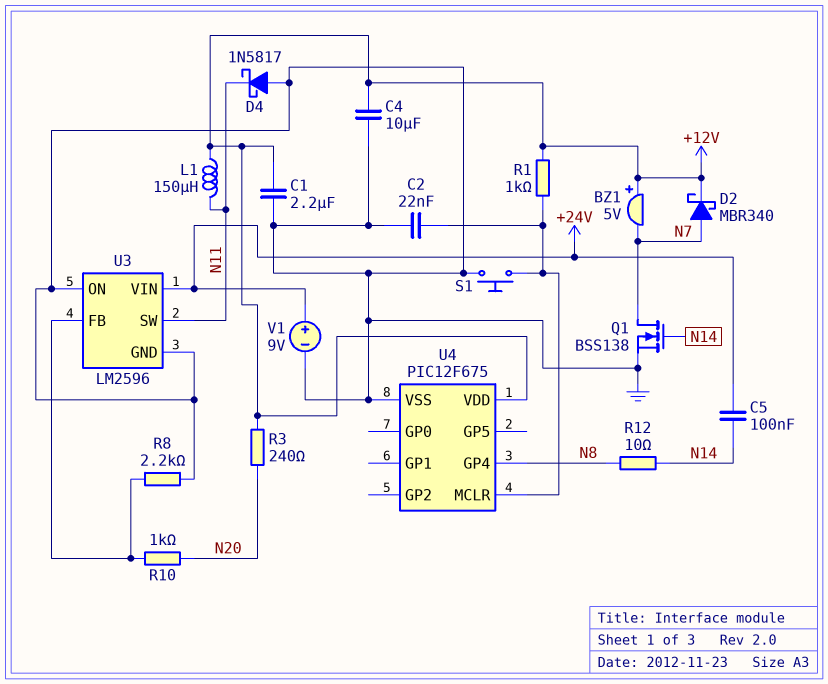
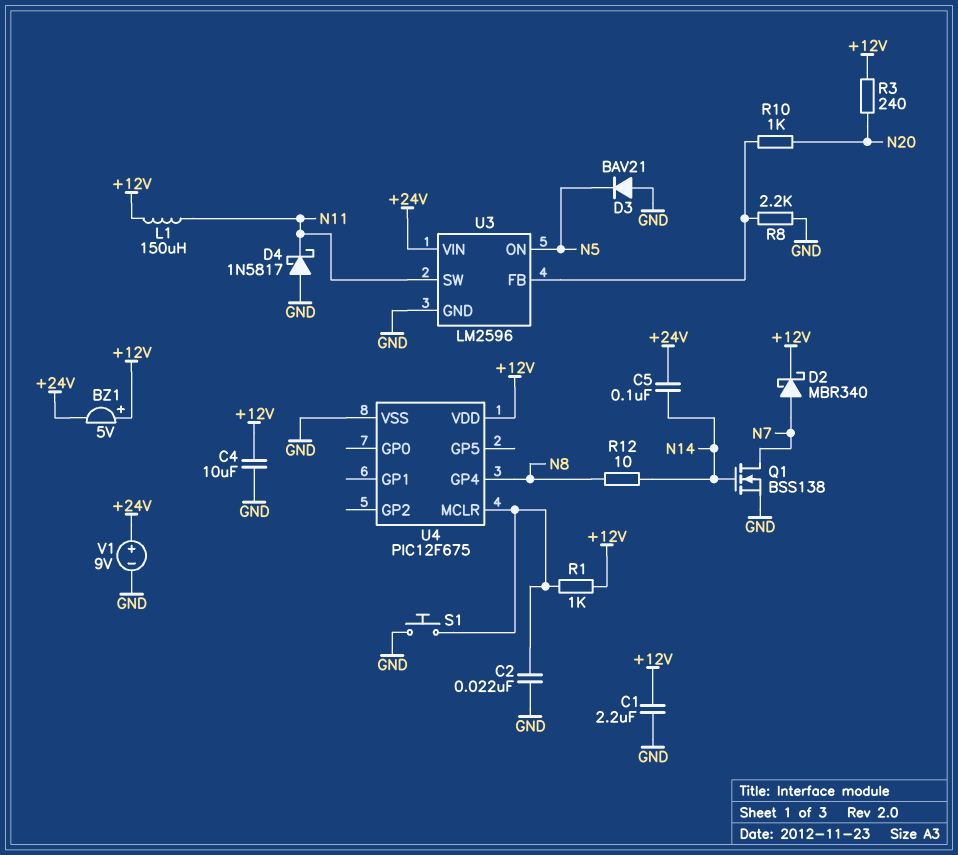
BZ1: buzzer 5V (plus +12V, minus N7) -> buzzer 5V (plus +12V, minus +24V)
D3: none -> diode BAV21 (A GND, K N5)
U3 pin ON: GND -> N5

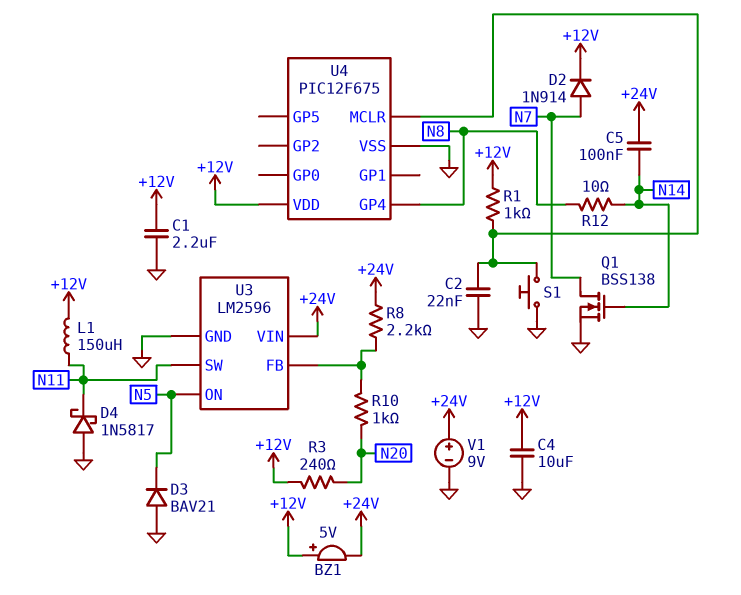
D2: schottky MBR340 (A N7, K +12V) -> diode 1N914 (A N7, K +12V)
R8: 2.2k (GND, U3/FB) -> 2.2k (+24V, U3/FB)

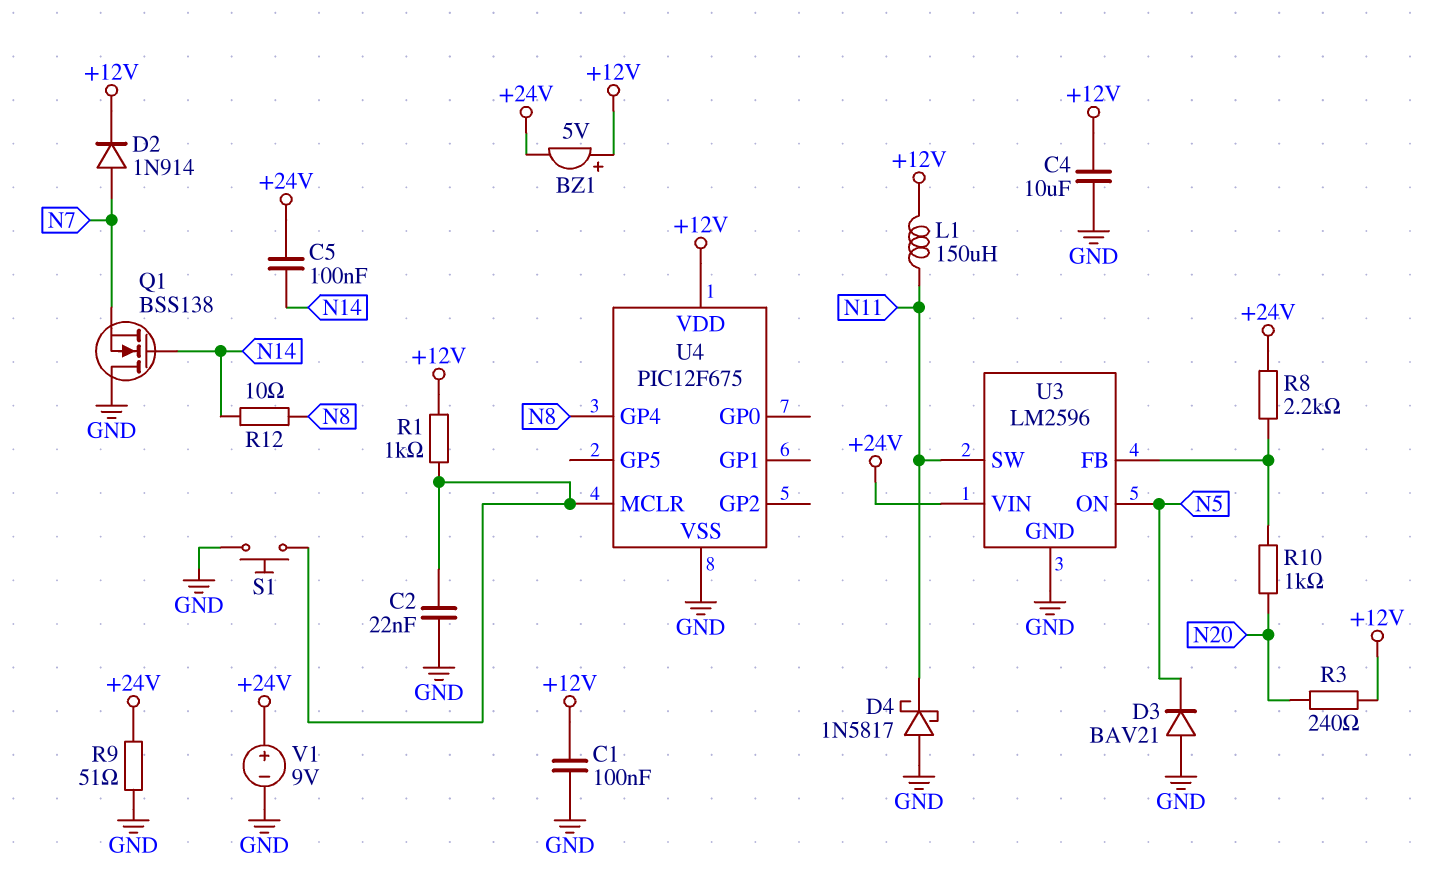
C1: 2.2uF (+12V, GND) -> 100nF (+12V, GND)
Q1: NMOS BSS138 (G N14, D N7, S GND) -> NMOS BSS138 (G N14, D GND, S N7)
R9: none -> 51 (+24V, GND)

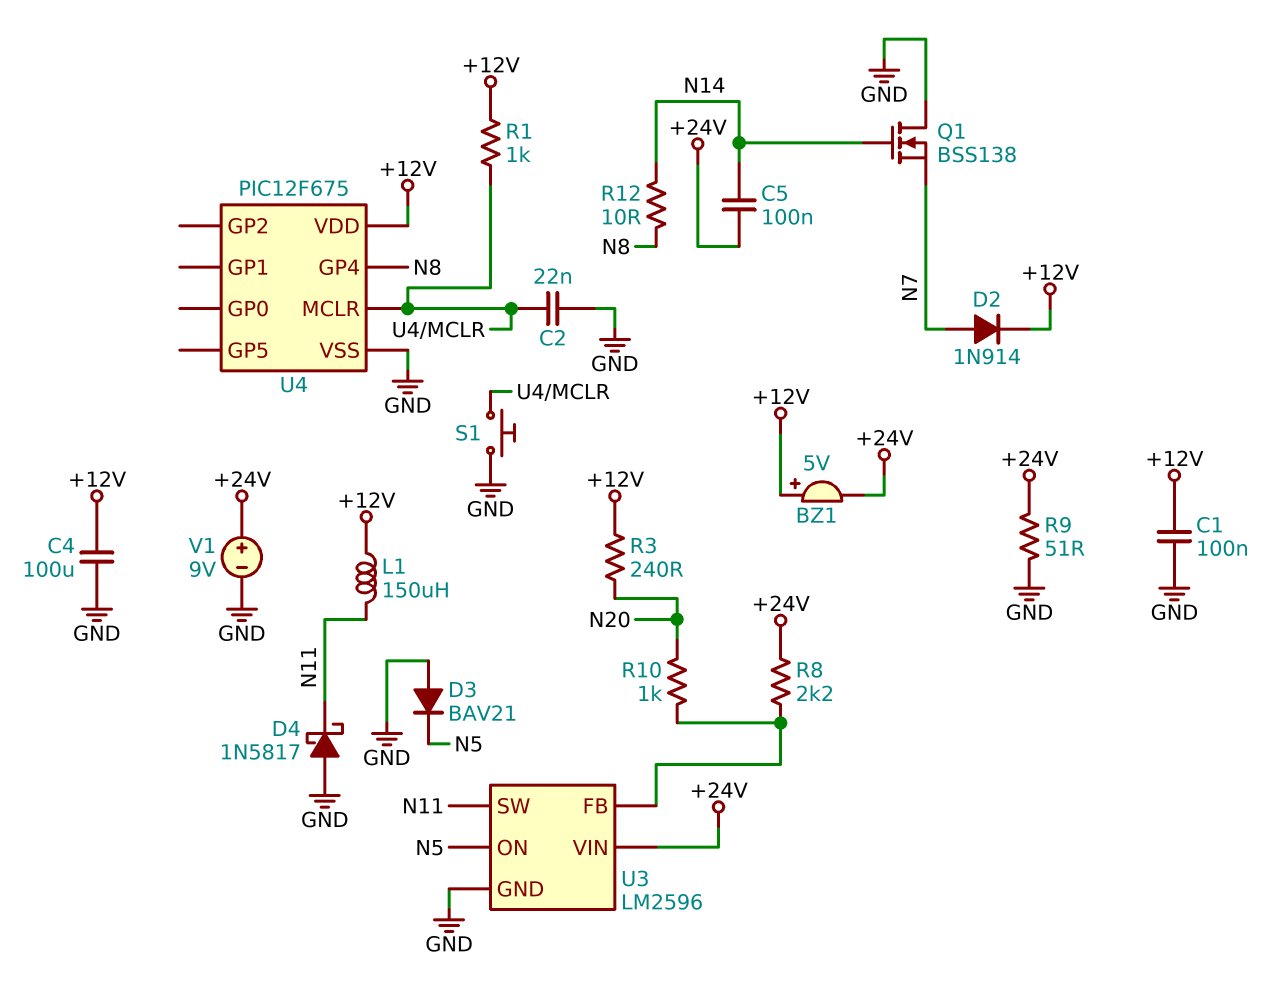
C4: 10uF (+12V, GND) -> 100uF (+12V, GND)

